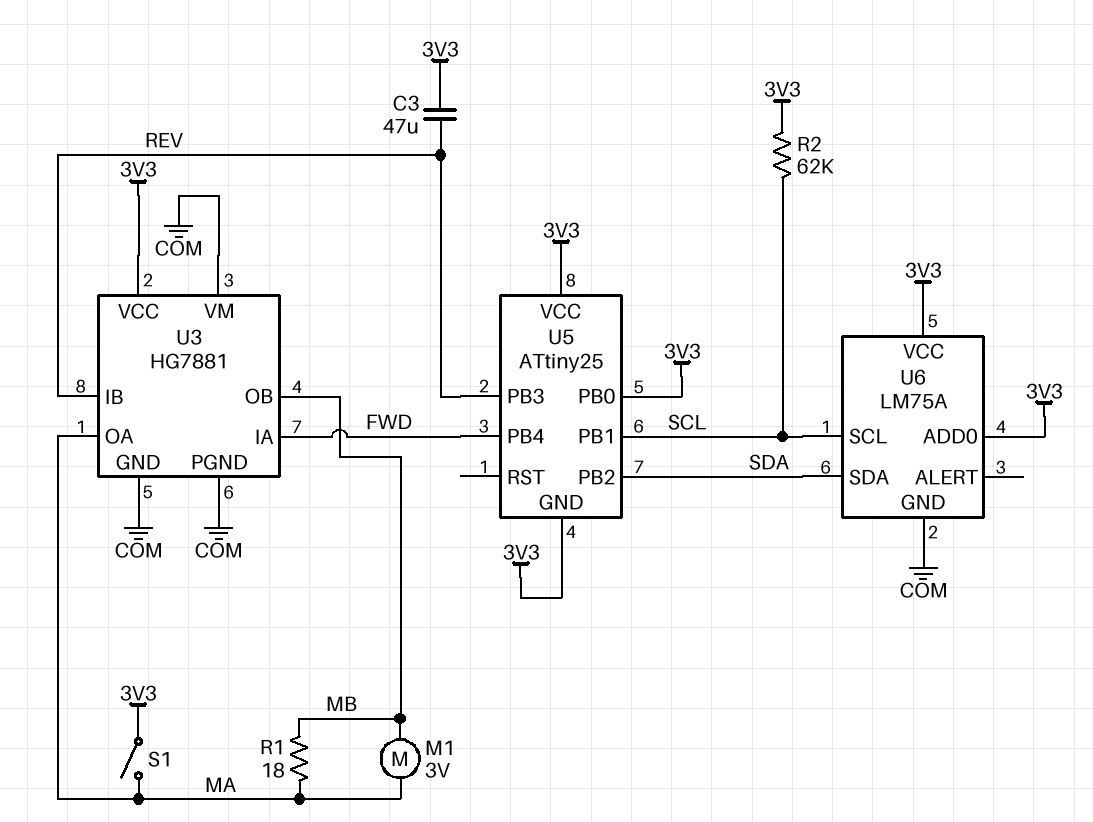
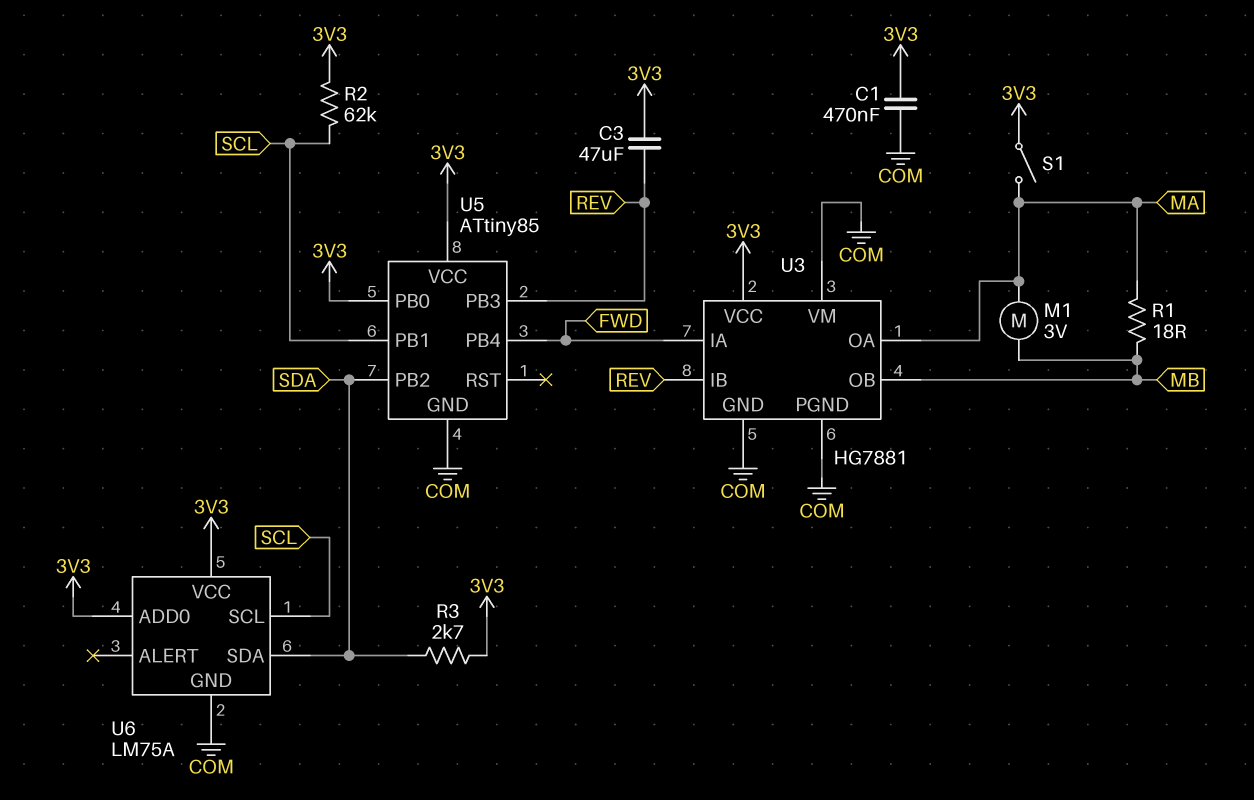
C1: none -> 470nF (3V3, COM)
R3: none -> 2.7k (3V3, SDA)
U5: ATtiny25 -> ATtiny85
U5 pin GND: 3V3 -> COM

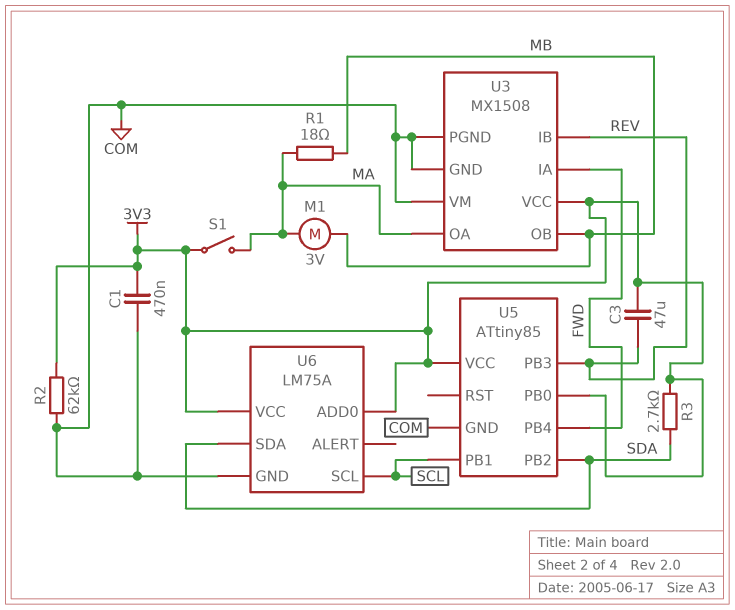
R2: 62k (3V3, SCL) -> 62k (3V3, COM)
U3: HG7881 -> MX1508

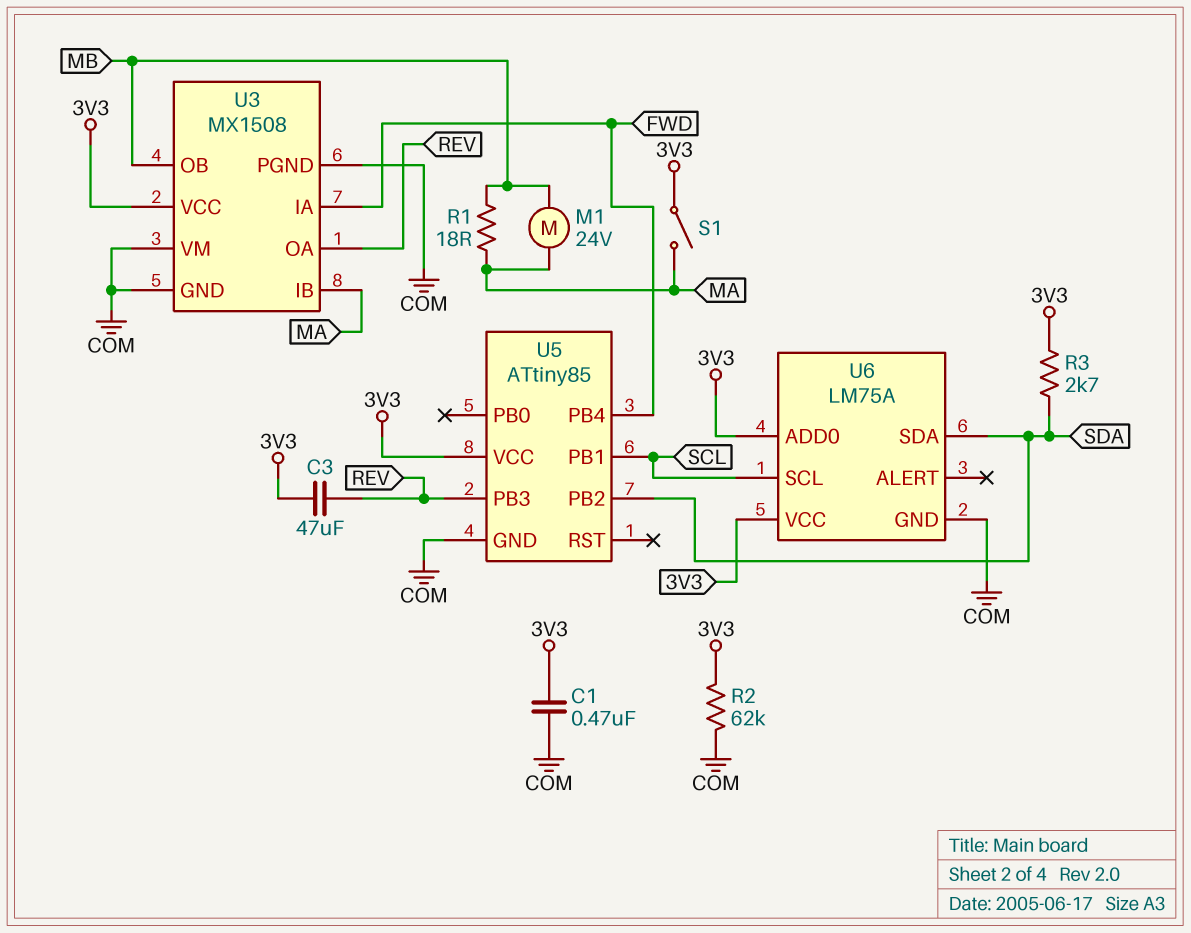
M1: motor 3V (MA, MB) -> motor 24V (MA, MB)
U3 pin IB: REV -> MA
U3 pin OA: MA -> REV
U5 pin PB0: 3V3 -> none

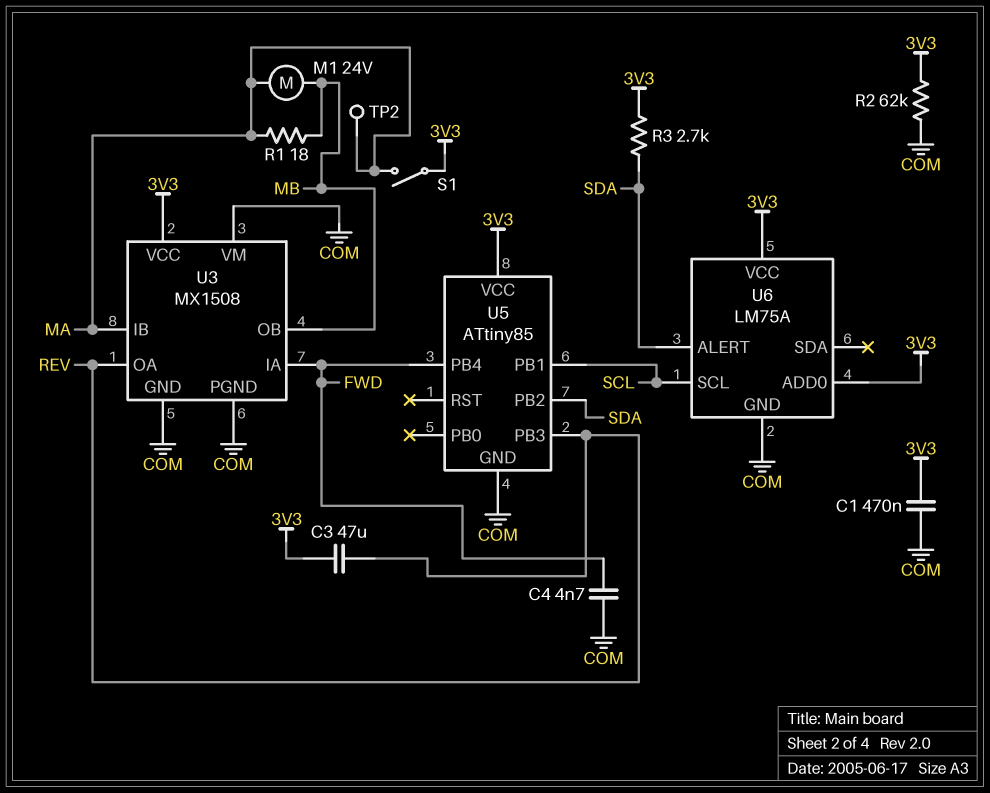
C4: none -> 4.7nF (COM, FWD)
TP2: none -> test point (MA)
U6 pin ALERT: none -> SDA
U6 pin SDA: SDA -> none

